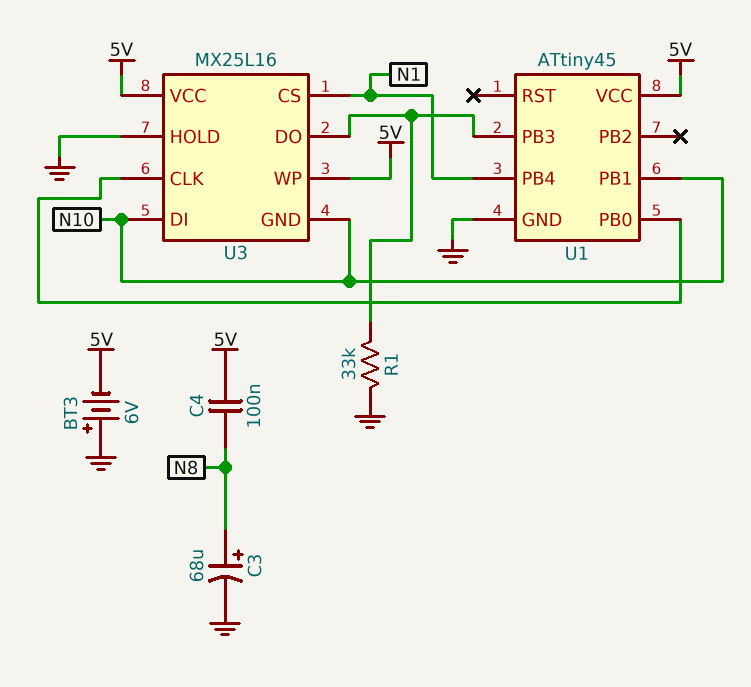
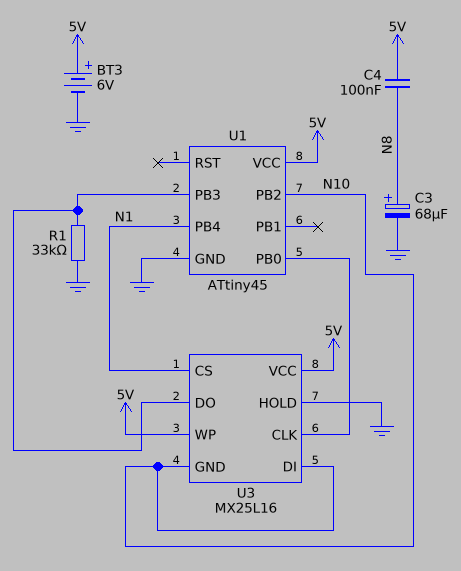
BT3: 6V (plus GND, minus 5V) -> 6V (plus 5V, minus GND)
U1 pin PB1: N10 -> none
U1 pin PB2: none -> N10

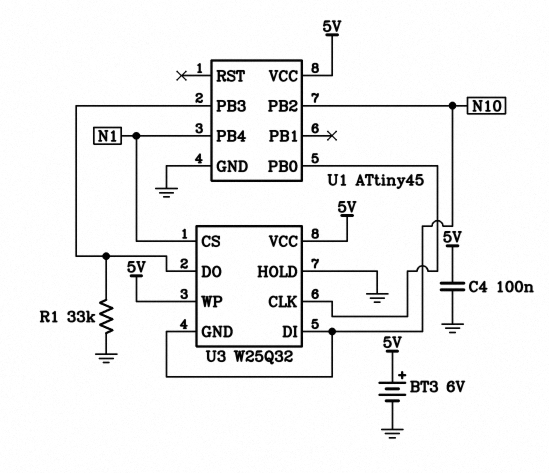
C3: 68uF (plus N8, minus GND) -> none
C4: 100nF (5V, N8) -> 100nF (5V, GND)
U3: MX25L16 -> W25Q32

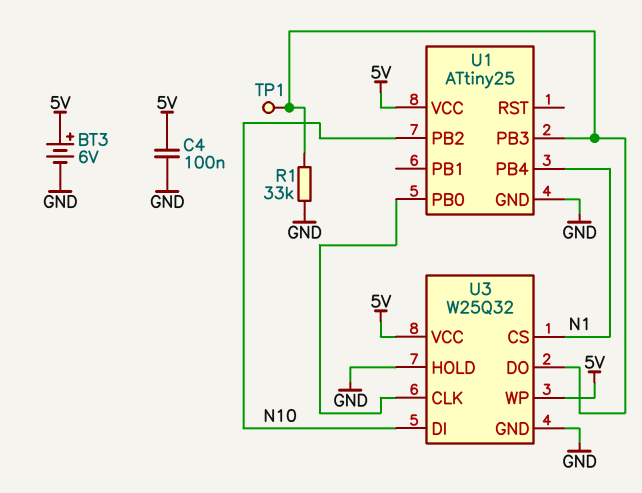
TP1: none -> test point (U1/PB3)
U1: ATtiny45 -> ATtiny25
U3 pin GND: N10 -> GND

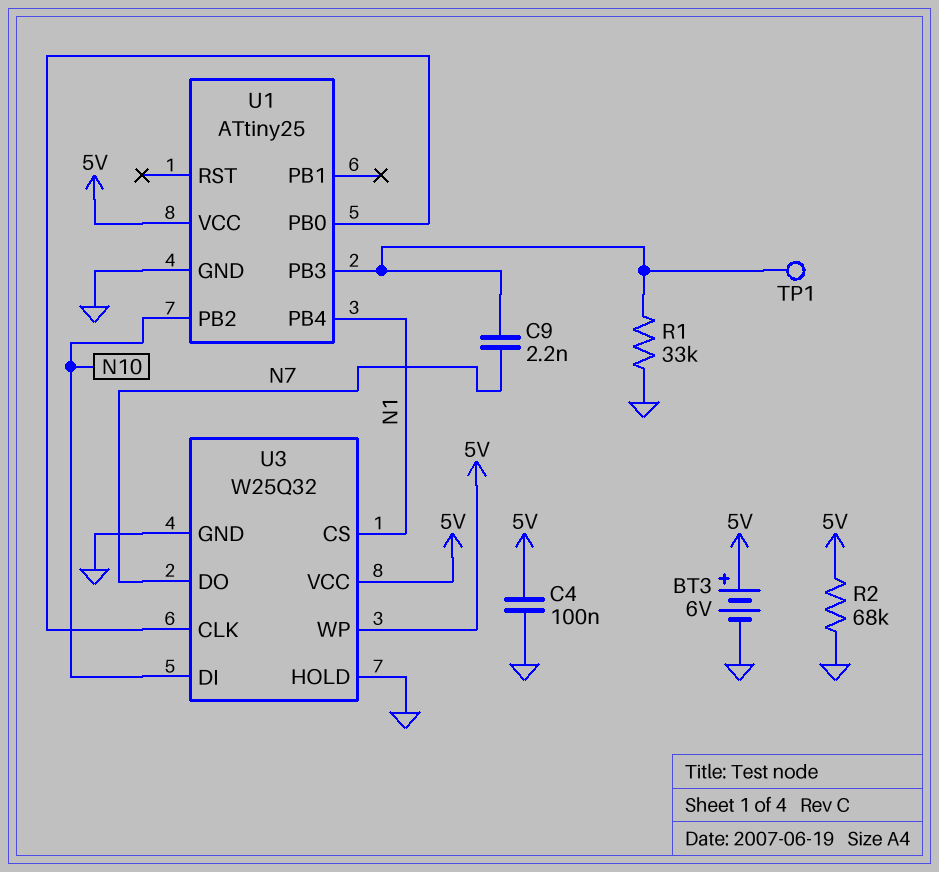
C9: none -> 2.2nF (N7, U1/PB3)
R2: none -> 68k (5V, GND)
U3 pin DO: U1/PB3 -> N7

